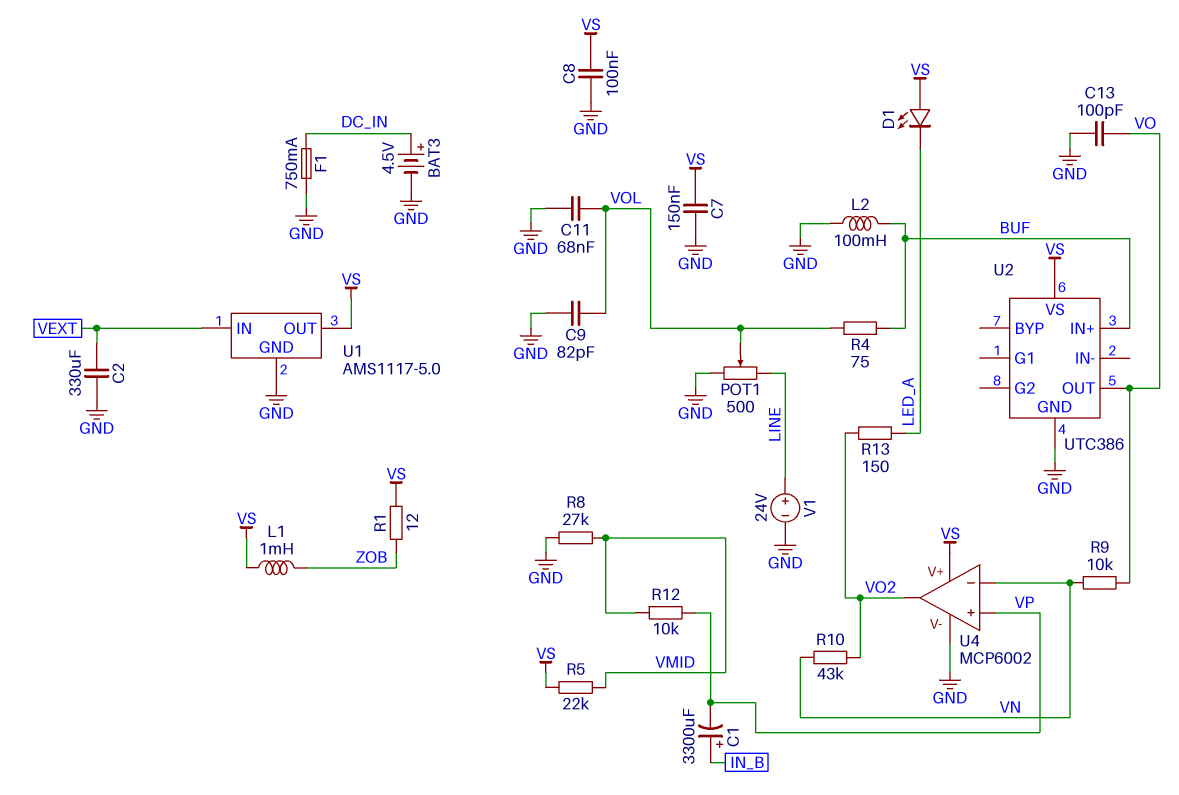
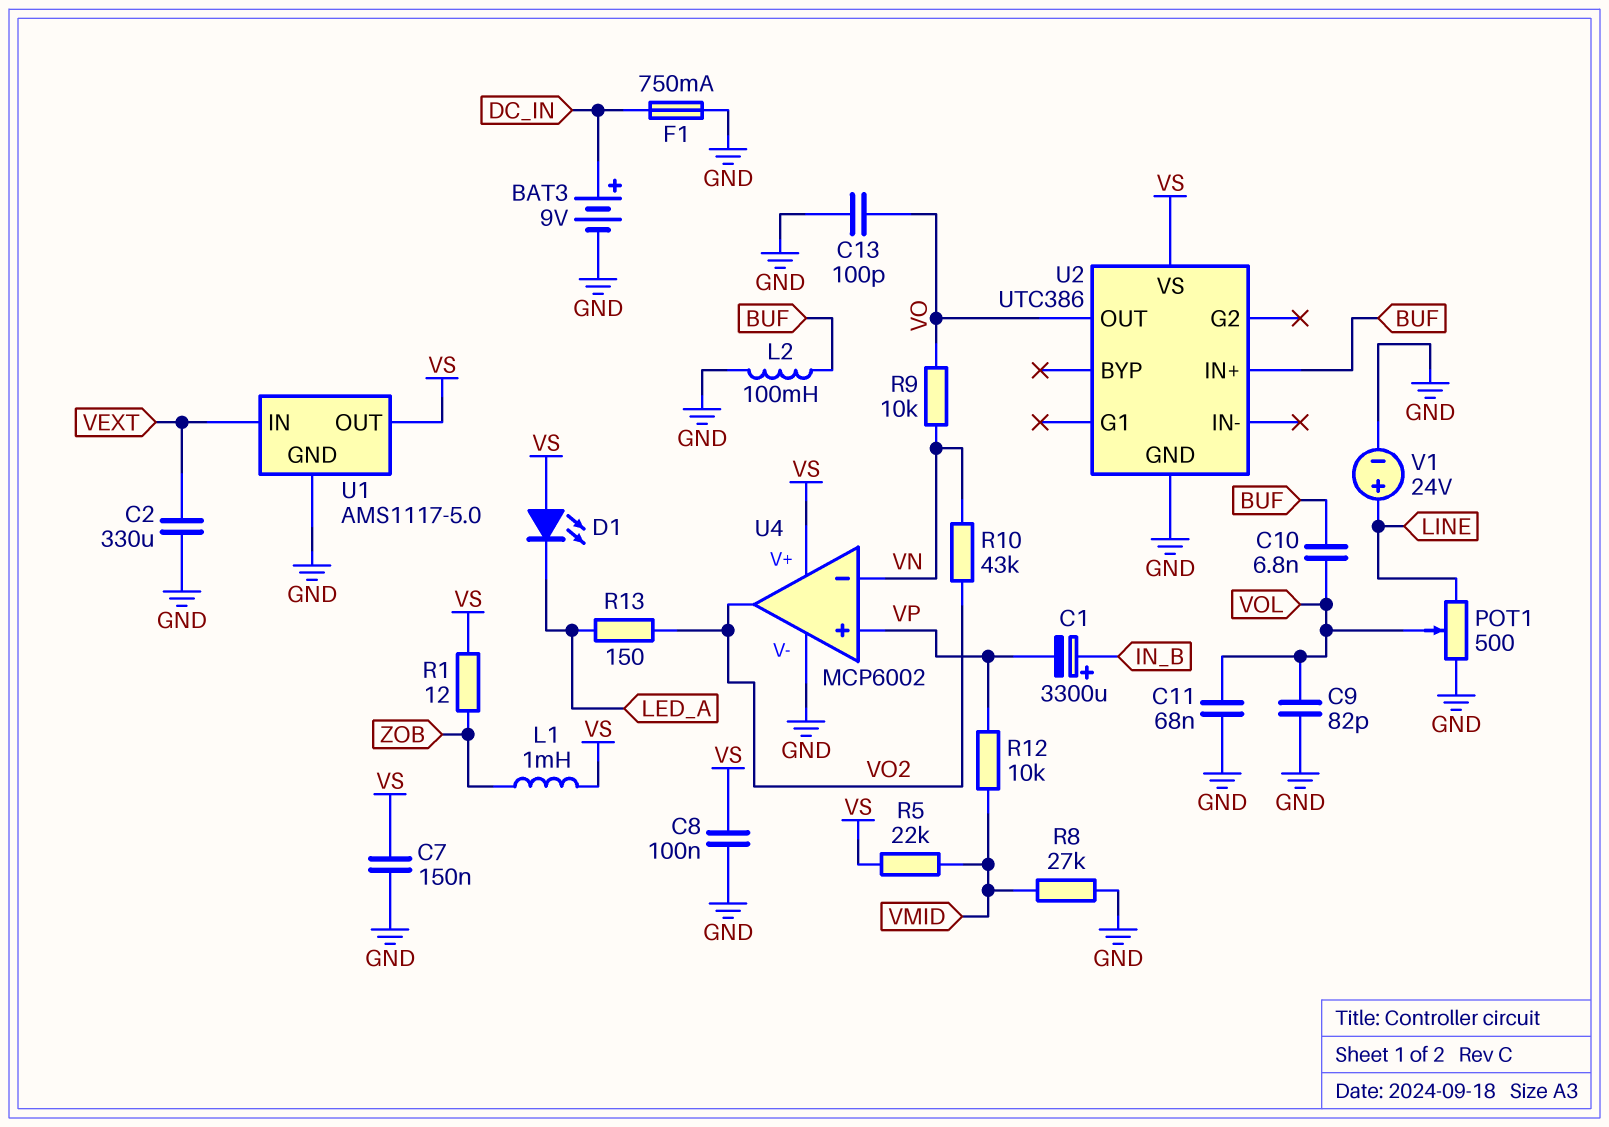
BAT3: 4.5V (plus DC_IN, minus GND) -> 9V (plus DC_IN, minus GND)
C10: none -> 6.8nF (BUF, VOL)
R4: 75 (BUF, VOL) -> none

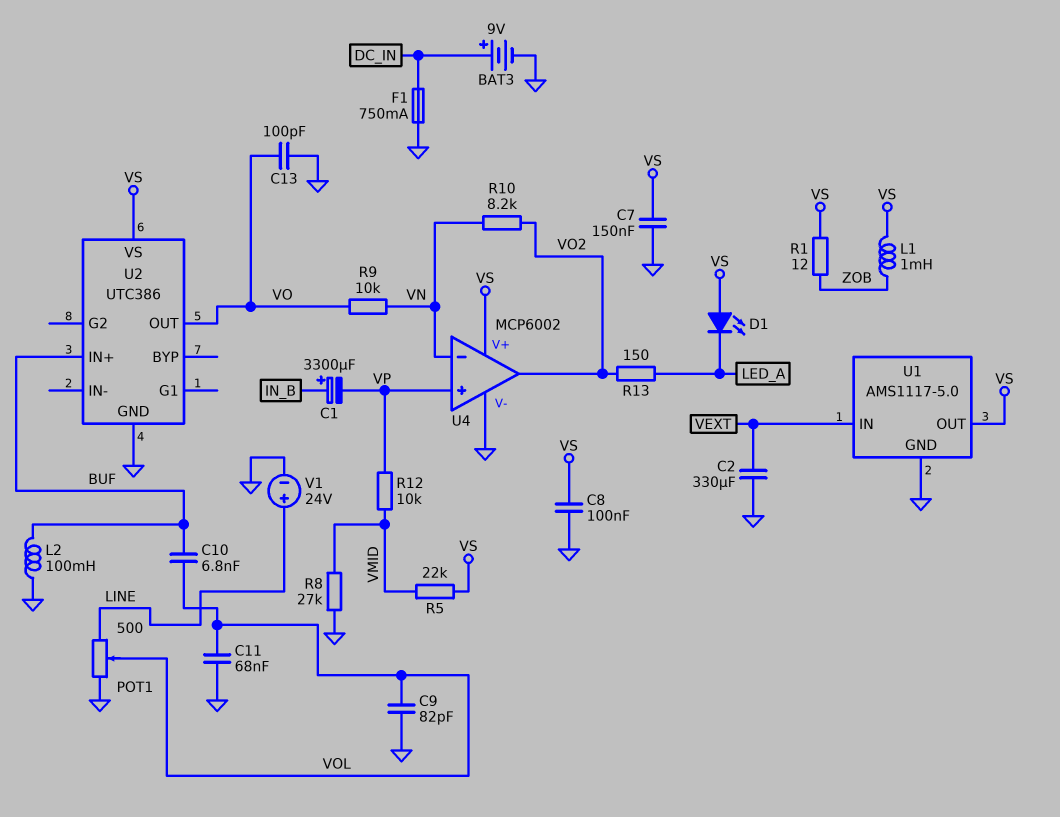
R10: 43k (VN, VO2) -> 8.2k (VN, VO2)

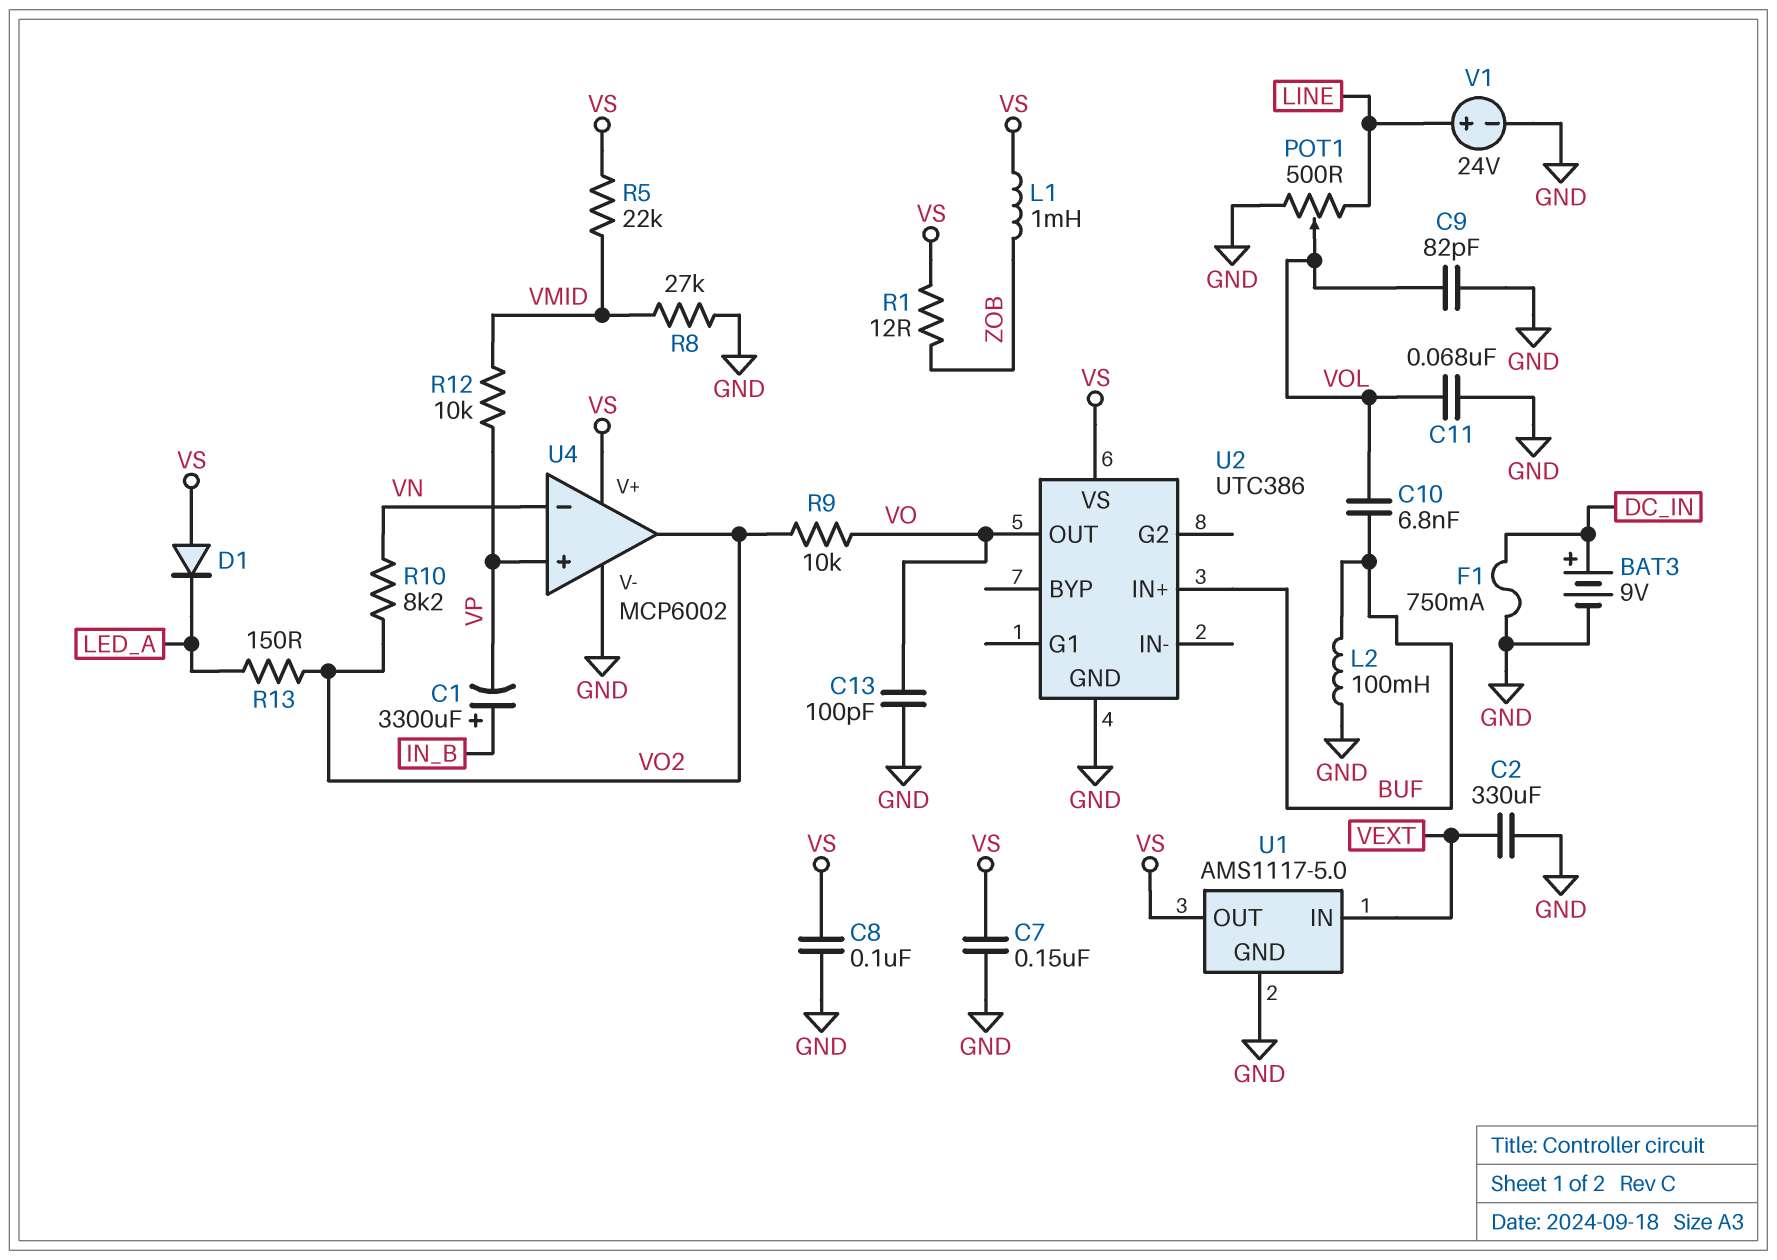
D1: LED (A VS, K LED_A) -> diode (A VS, K LED_A)
R9: 10k (VN, VO) -> 10k (VO, VO2)

